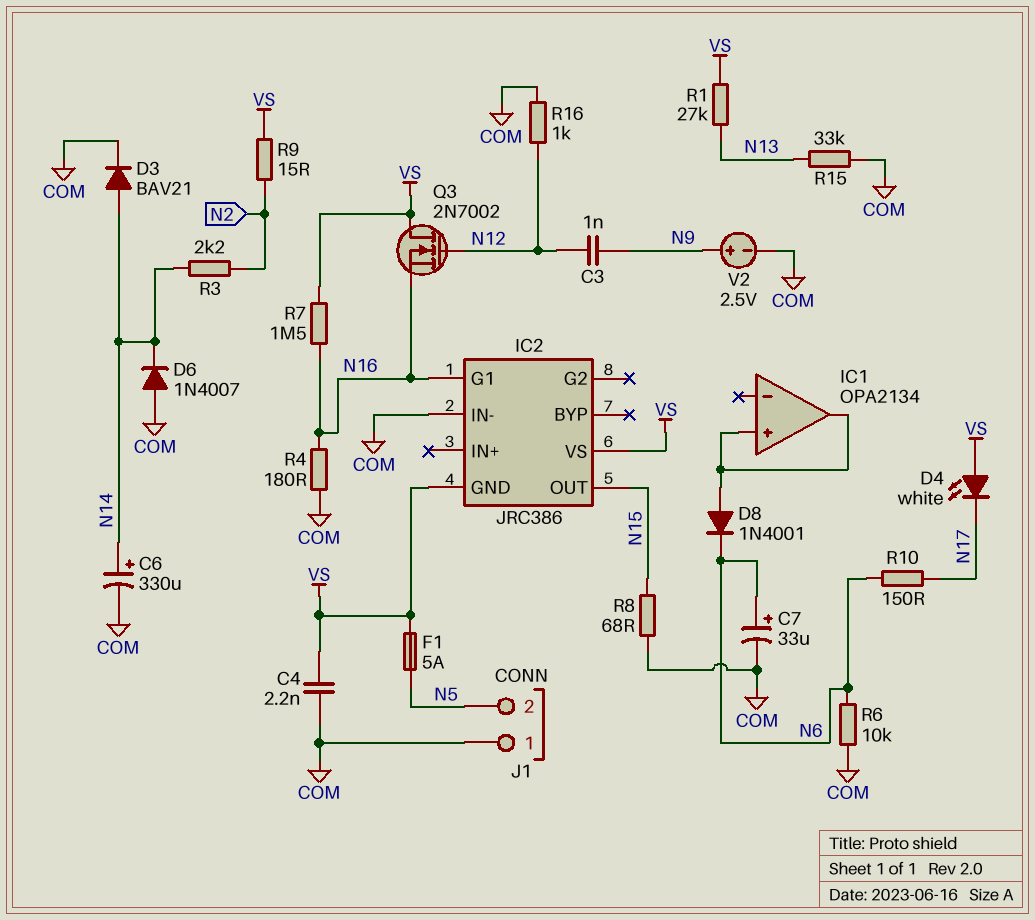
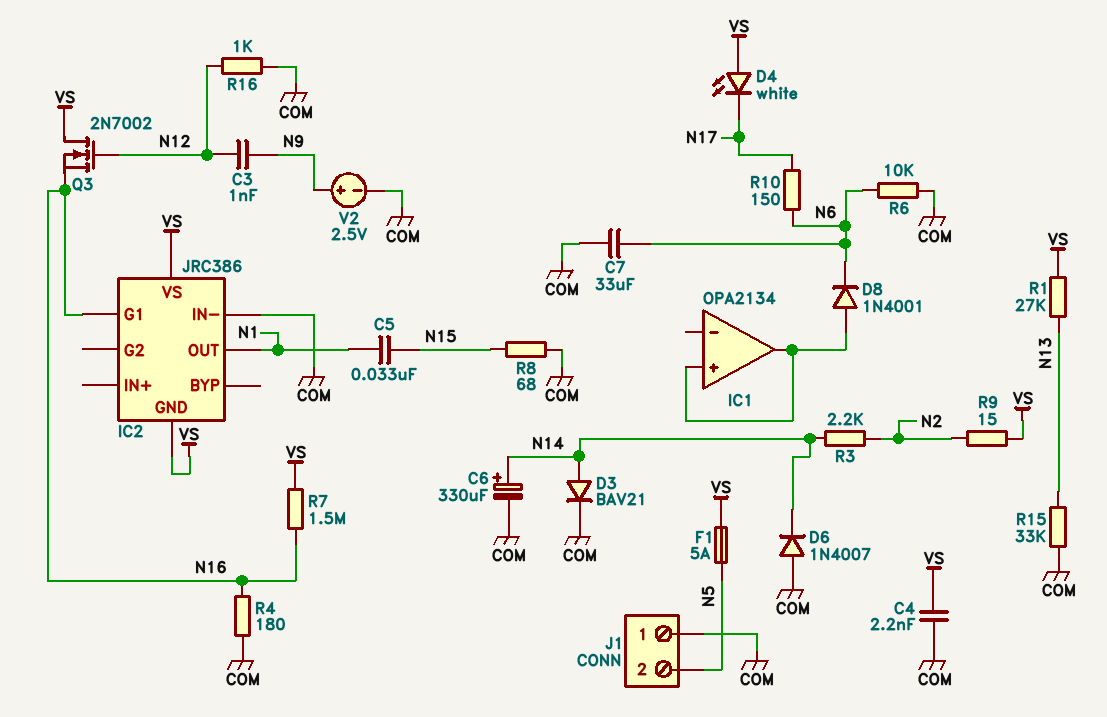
C5: none -> 33nF (N1, N15)
C7: 33uF (plus N6, minus COM) -> 33uF (COM, N6)
IC2 pin OUT: N15 -> N1

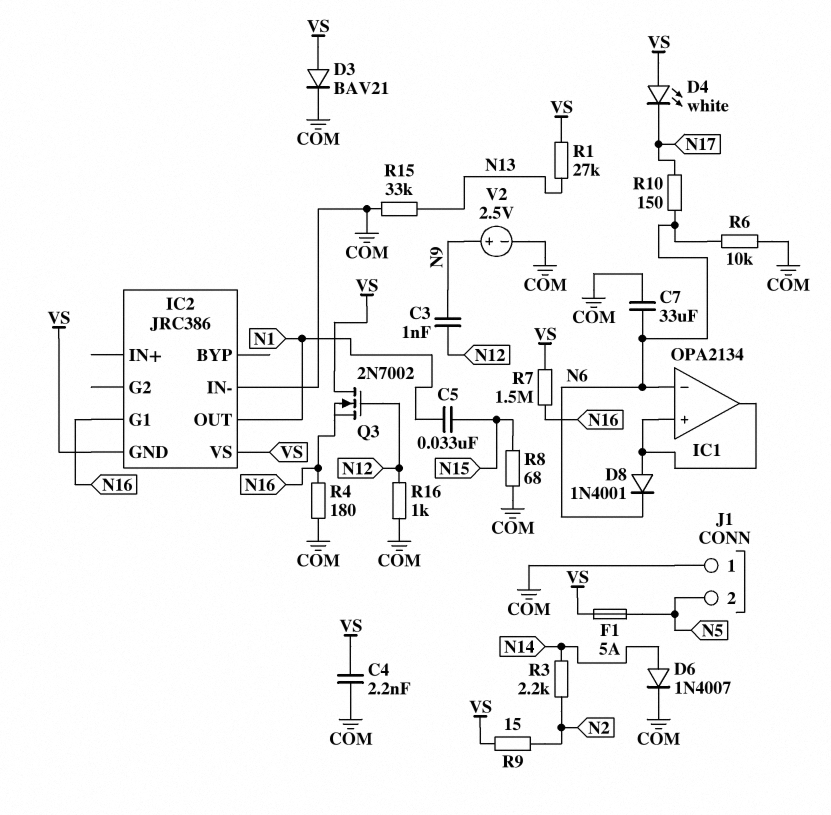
C6: 330uF (plus N14, minus COM) -> none
D3: diode BAV21 (A N14, K COM) -> diode BAV21 (A VS, K COM)
D6: diode 1N4007 (A COM, K N14) -> diode 1N4007 (A N14, K COM)
IC1 pin in-: none -> N6

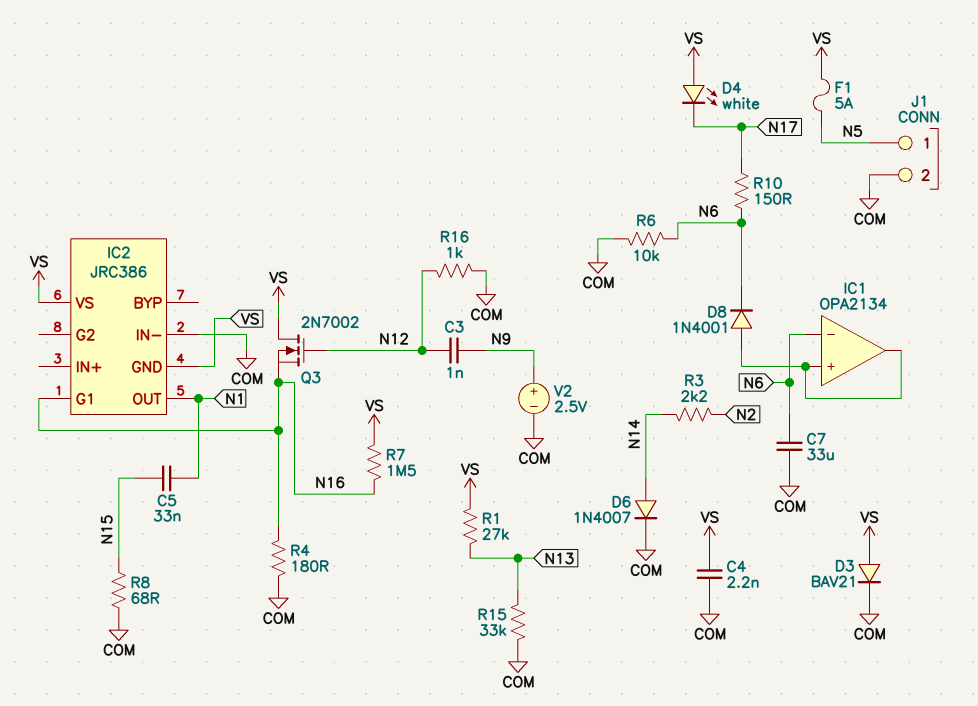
J1 pin 1: COM -> N5
J1 pin 2: N5 -> COM
R9: 15 (N2, VS) -> none

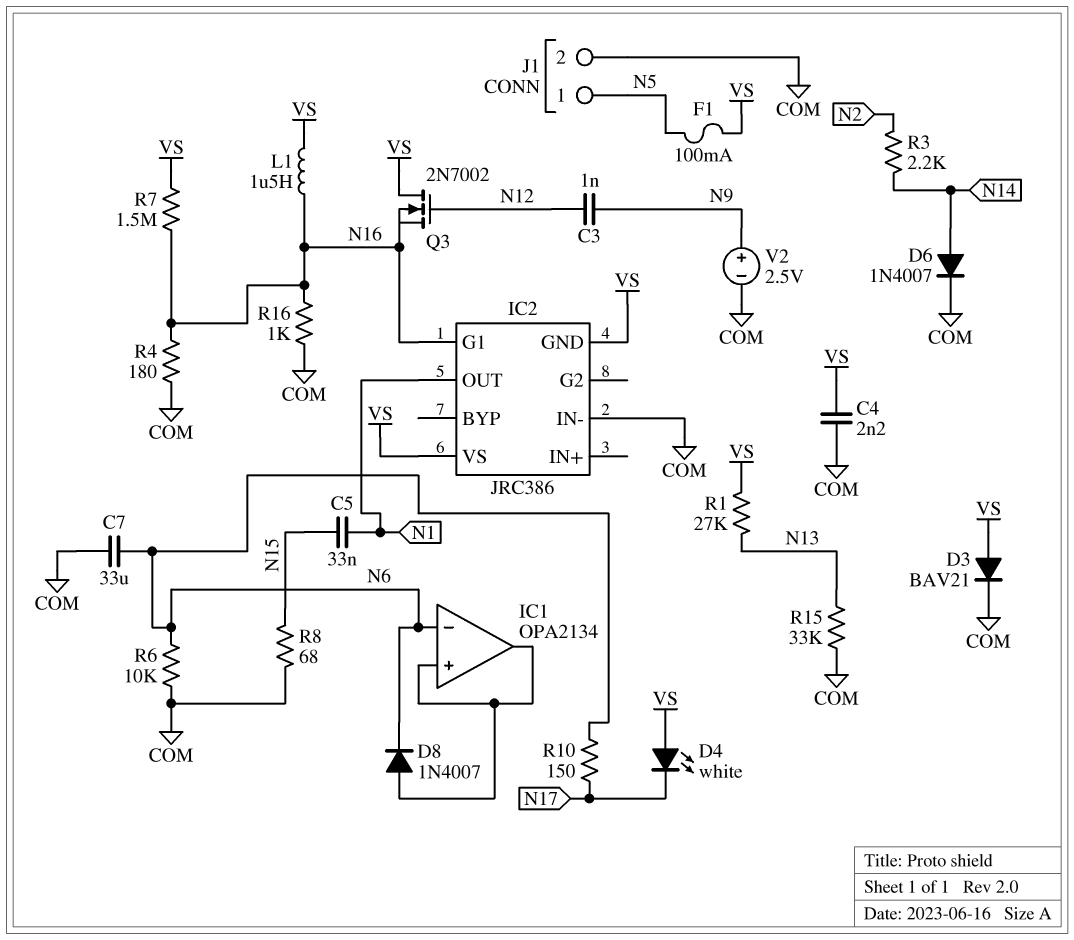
D8: diode 1N4001 (A IC1/in+, K N6) -> diode 1N4007 (A IC1/in+, K N6)
F1: 5A (N5, VS) -> 100mA (N5, VS)
L1: none -> 1.5uH (N16, VS)
R16: 1k (COM, N12) -> 1k (COM, N16)

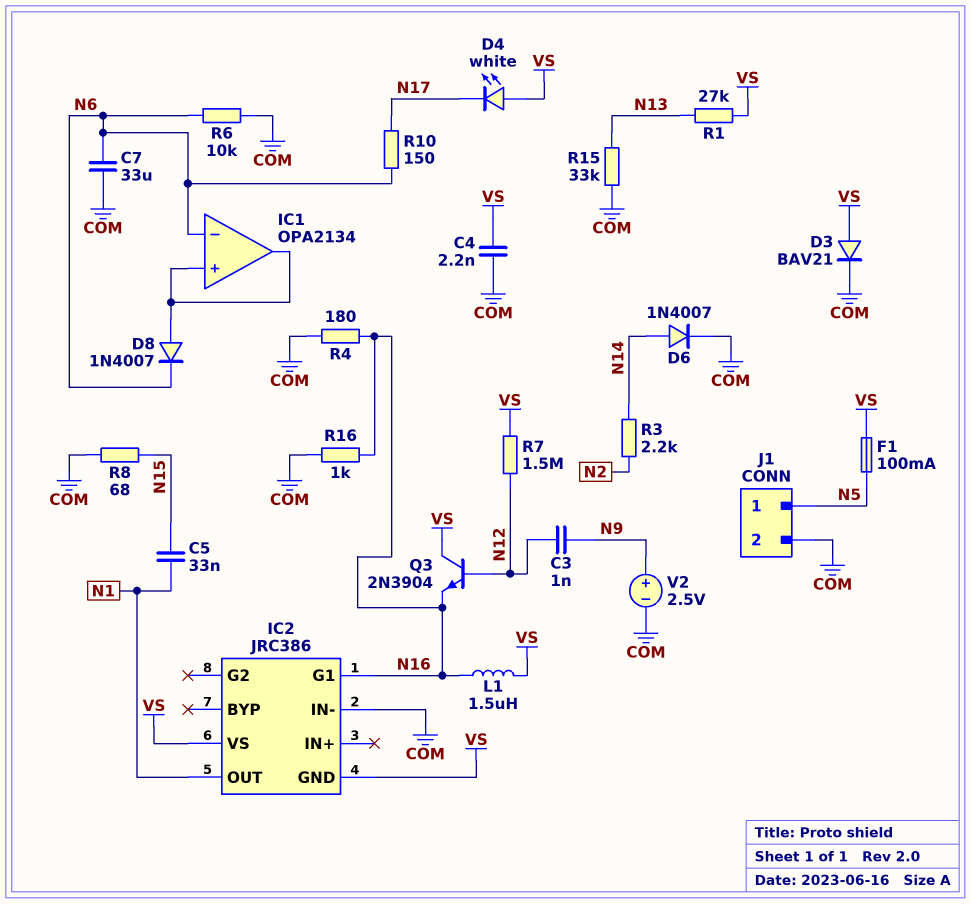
Q3: NMOS 2N7002 (G N12, D VS, S N16) -> NPN 2N3904 (B N12, C VS, E N16)
R7: 1.5M (N16, VS) -> 1.5M (N12, VS)

